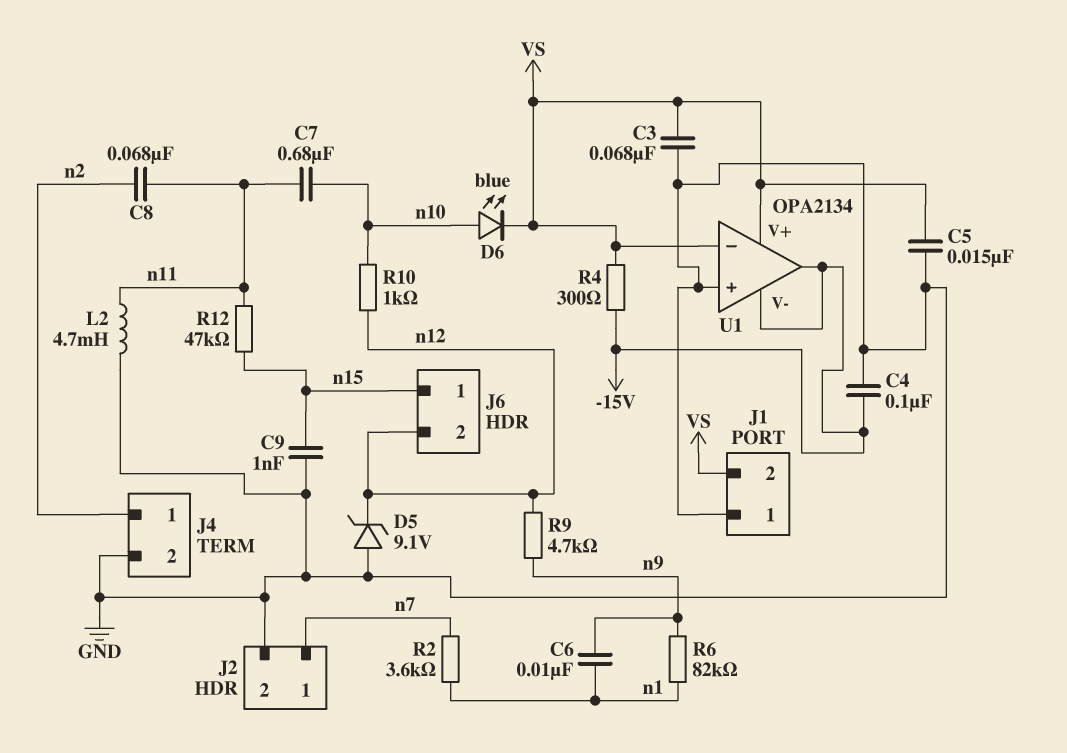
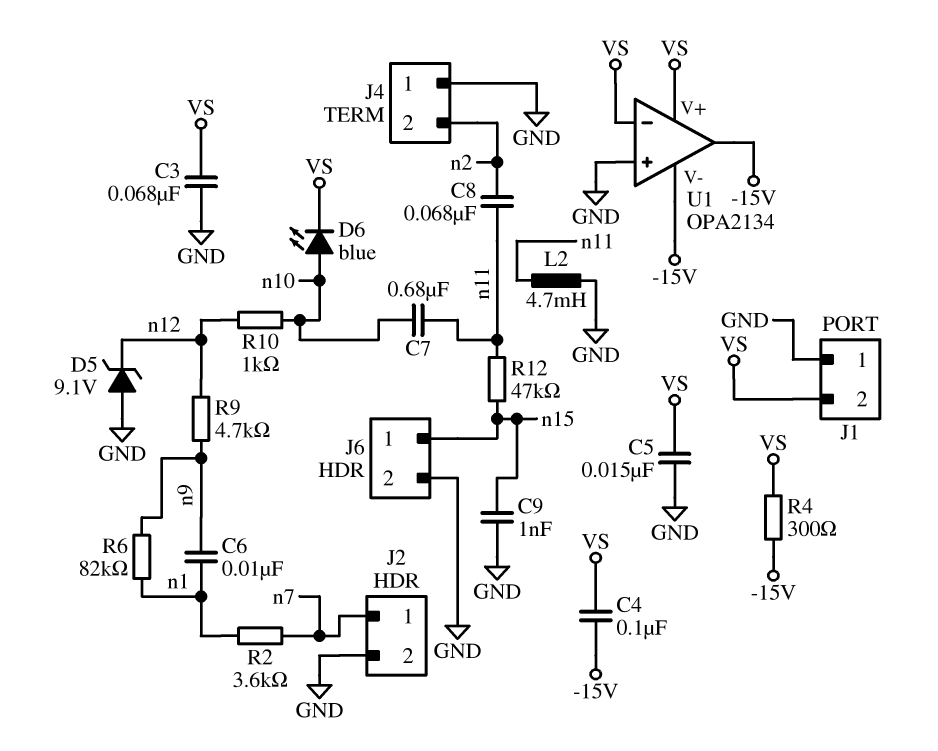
C4: 100nF (-15V, GND) -> 100nF (-15V, VS)
J4 pin 1: n2 -> GND
J4 pin 2: GND -> n2
J6 pin 2: n12 -> GND

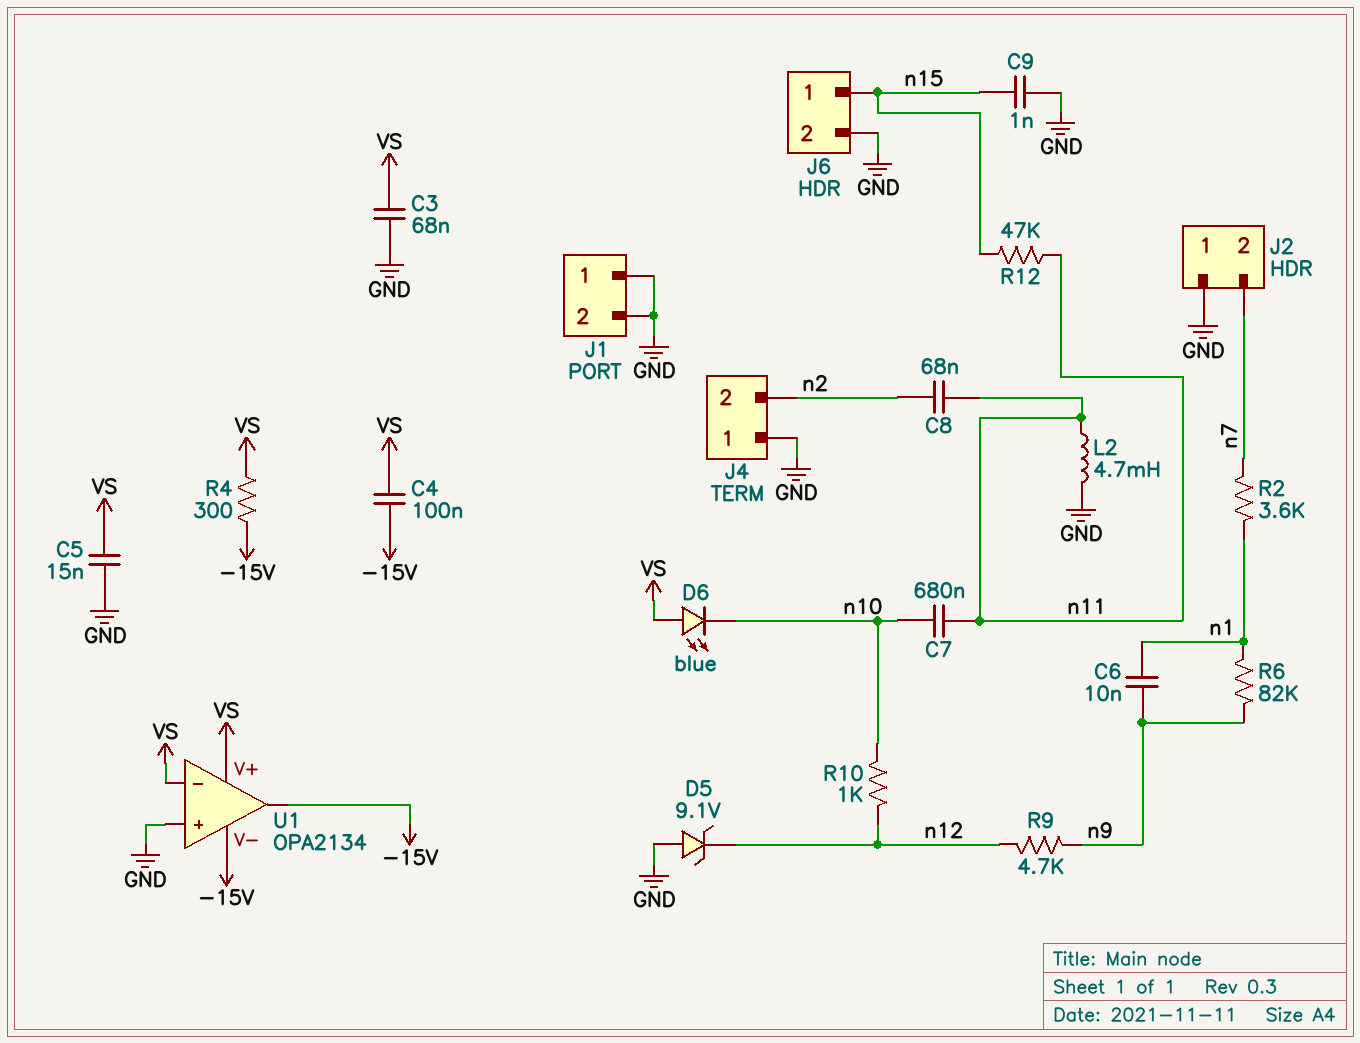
D6: LED blue (A n10, K VS) -> LED blue (A VS, K n10)
J1 pin 2: VS -> GND
J2 pin 1: n7 -> GND
J2 pin 2: GND -> n7

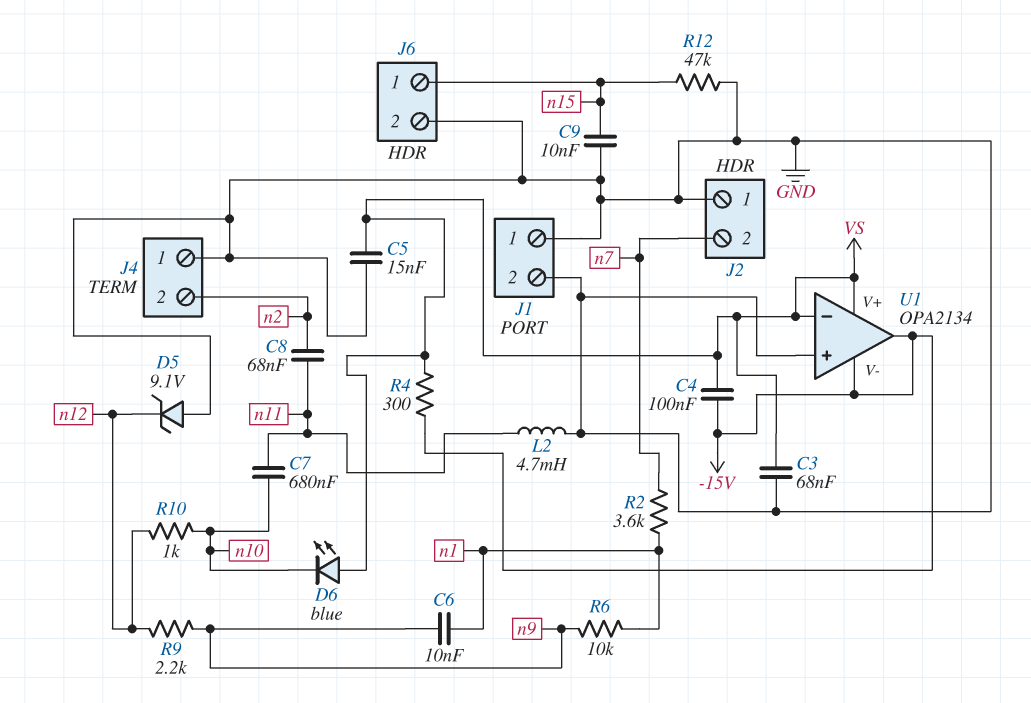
C9: 1nF (GND, n15) -> 10nF (GND, n15)
R6: 82k (n1, n9) -> 10k (n1, n9)
R9: 4.7k (n9, n12) -> 2.2k (n9, n12)
R12: 47k (n11, n15) -> 47k (GND, n15)

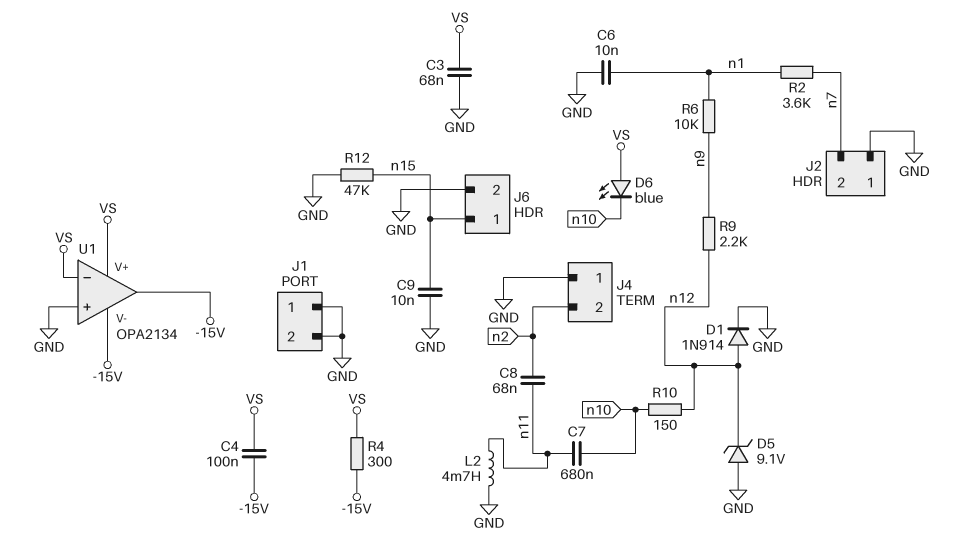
C5: 15nF (GND, VS) -> none
C6: 10nF (n1, n9) -> 10nF (GND, n1)
D1: none -> diode 1N914 (A n12, K GND)
R10: 1k (n10, n12) -> 150 (n10, n12)

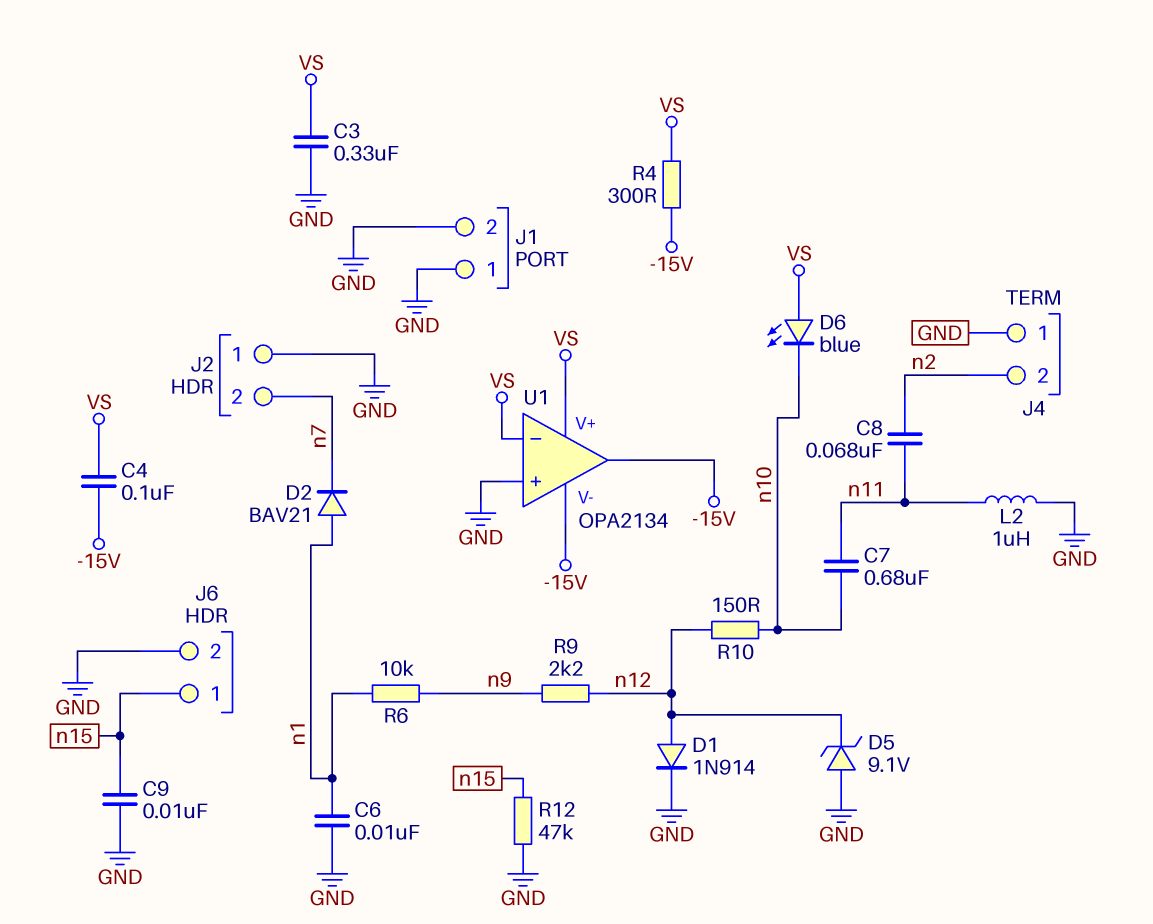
C3: 68nF (GND, VS) -> 330nF (GND, VS)
D2: none -> diode BAV21 (A n1, K n7)
L2: 4.7mH (GND, n11) -> 1uH (GND, n11)
R2: 3.6k (n1, n7) -> none

